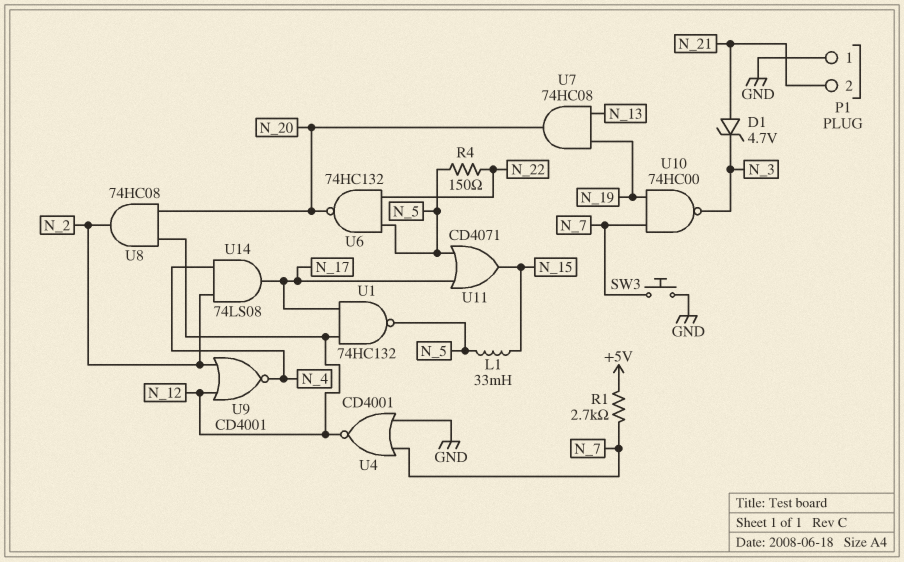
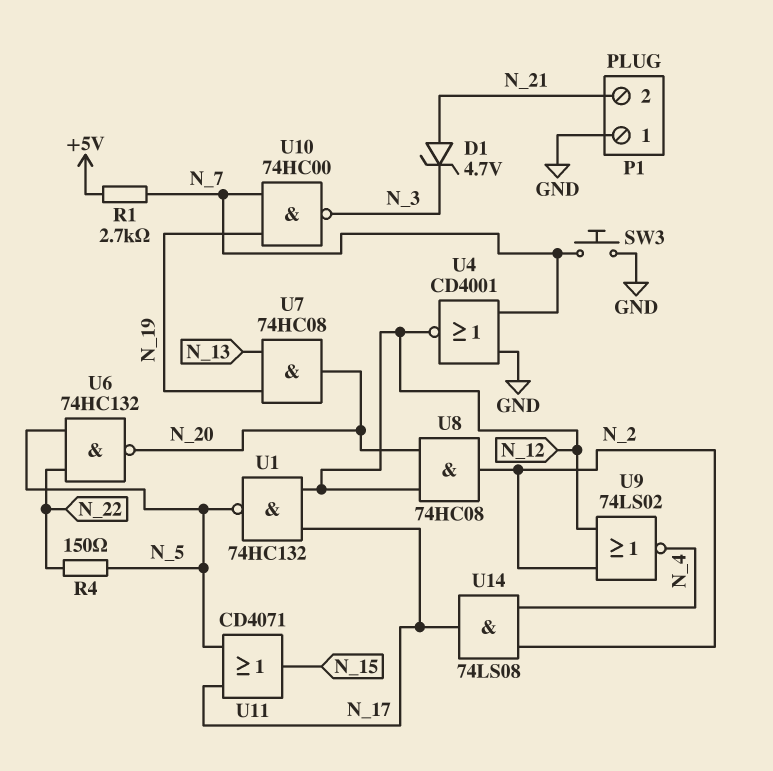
L1: 33mH (N_5, N_15) -> none
U9: NOR CD4001 (in N_2, in N_12, out N_4) -> NOR 74LS02 (in N_2, in N_12, out N_4)

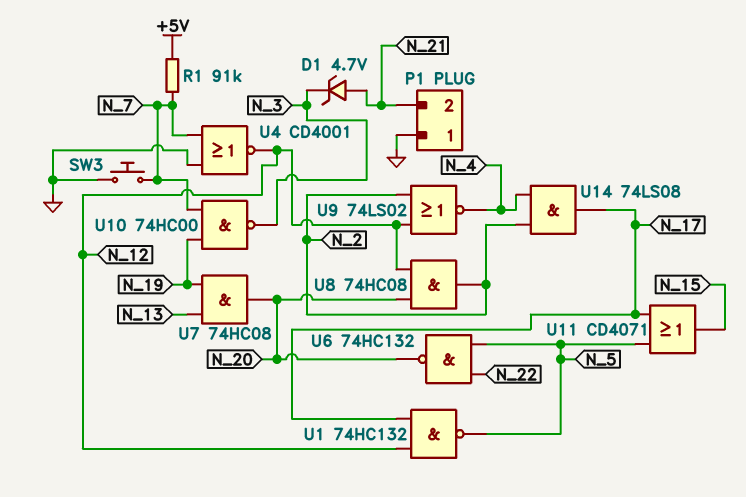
R1: 2.7k (+5V, N_7) -> 91k (+5V, N_7)
R4: 150 (N_5, N_22) -> none

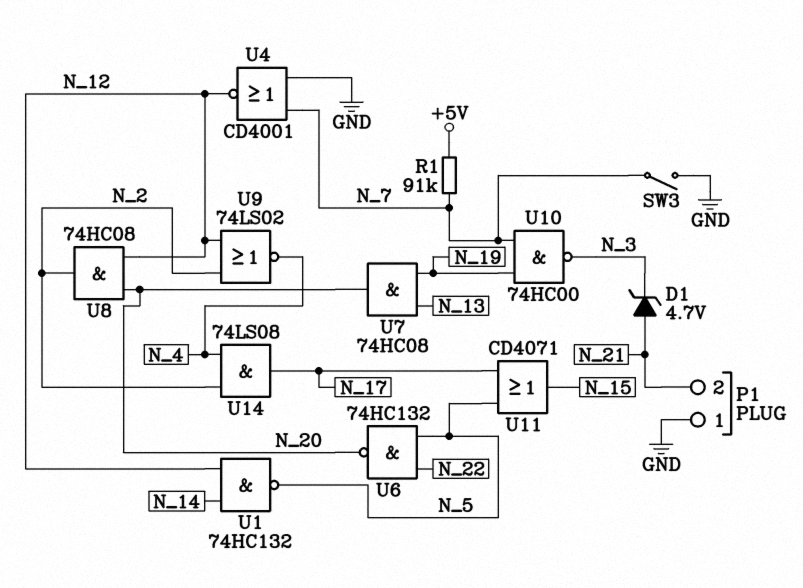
SW3: button (GND, N_7) -> switch (GND, N_7)
U1: NAND 74HC132 (in N_12, in N_17, out N_5) -> NAND 74HC132 (in N_12, in N_14, out N_5)

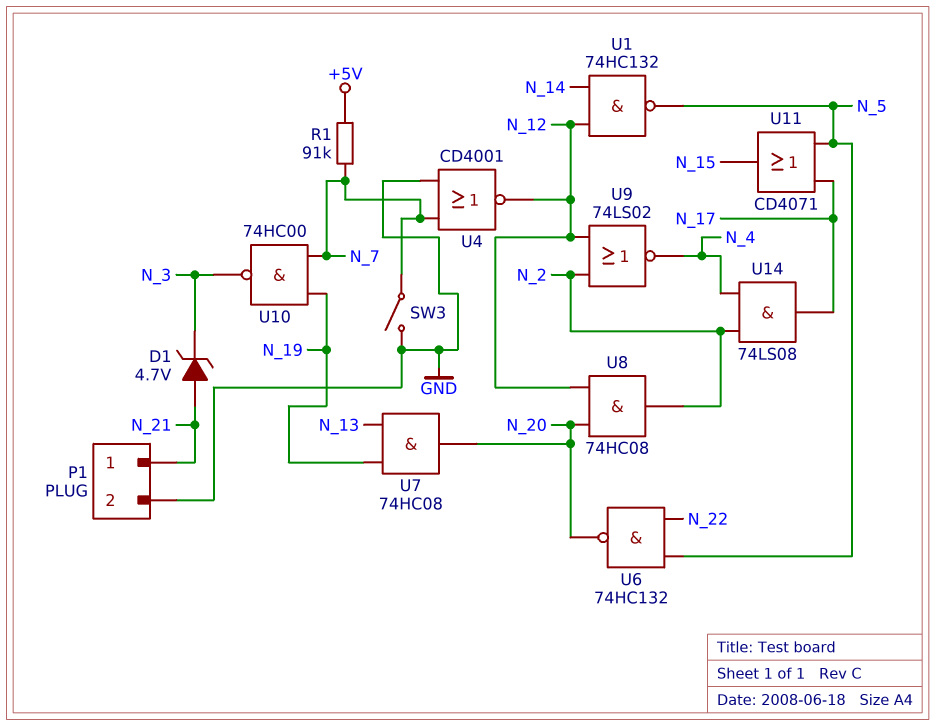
P1 pin 1: GND -> N_21
P1 pin 2: N_21 -> GND

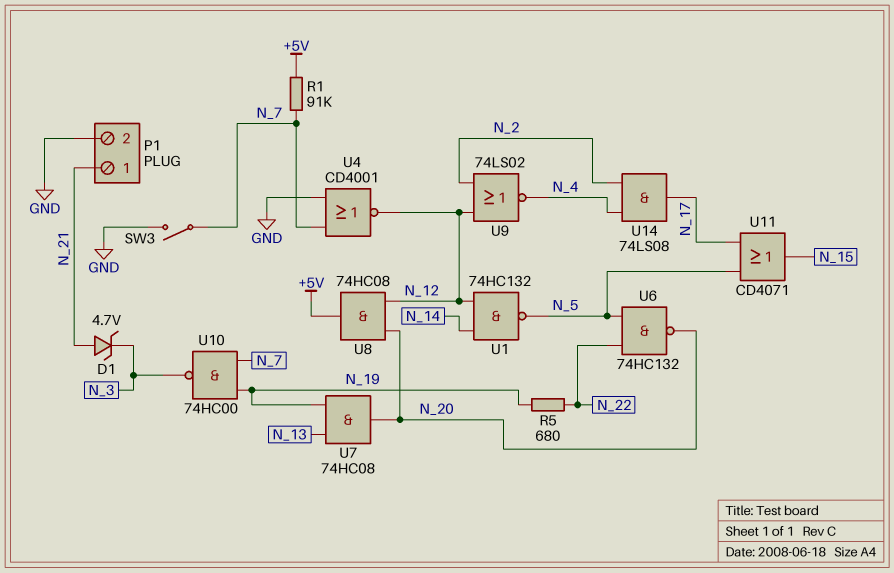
R5: none -> 680 (N_19, N_22)
U8: AND 74HC08 (in N_12, in N_20, out N_2) -> AND 74HC08 (in N_12, in N_20, out +5V)

